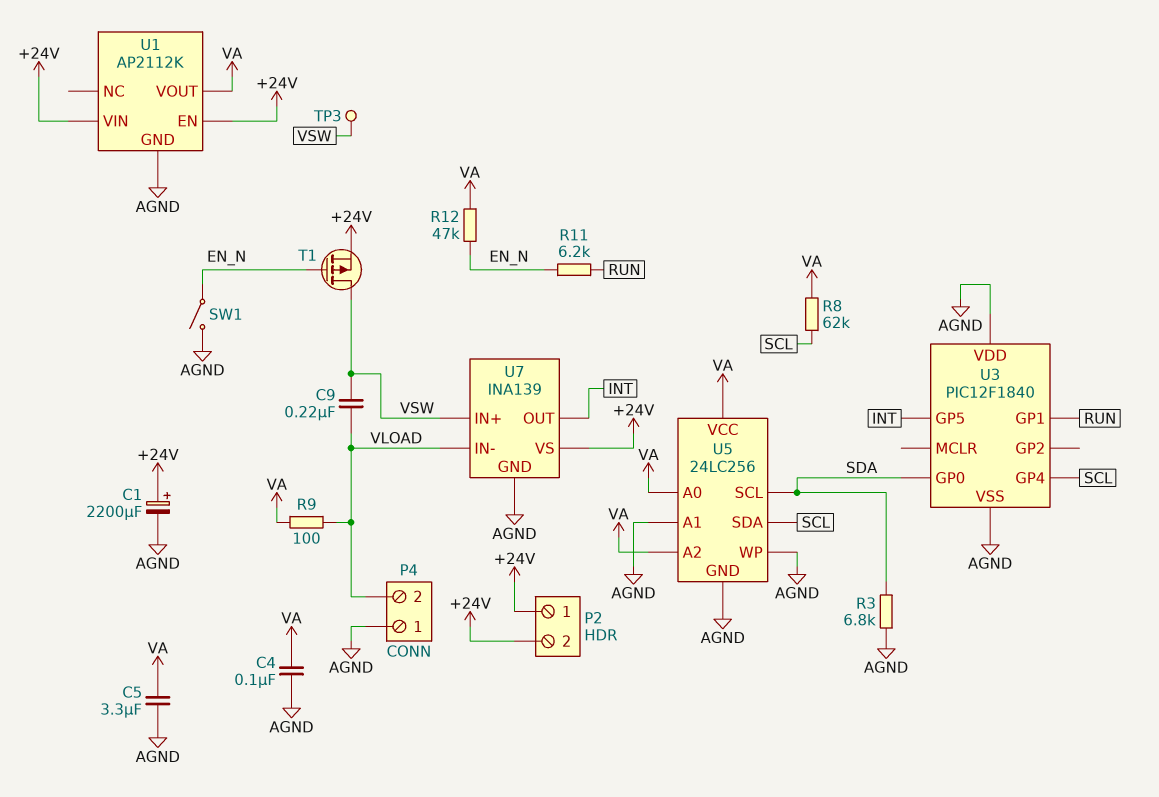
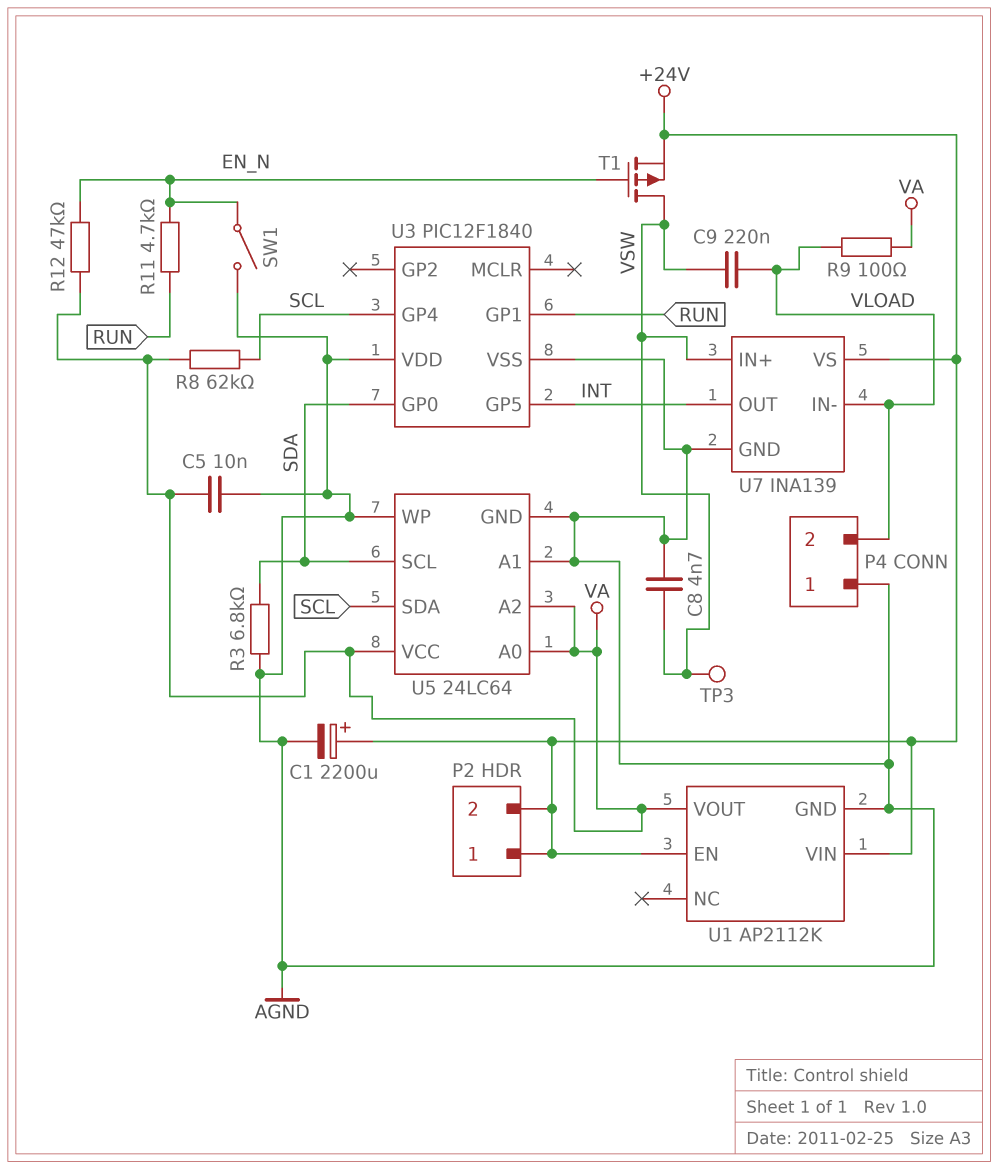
C4: 100nF (AGND, VA) -> none
C5: 3.3uF (AGND, VA) -> 10nF (AGND, VA)
C8: none -> 4.7nF (AGND, VSW)
R11: 6.2k (EN_N, RUN) -> 4.7k (EN_N, RUN)
U5: 24LC256 -> 24LC64

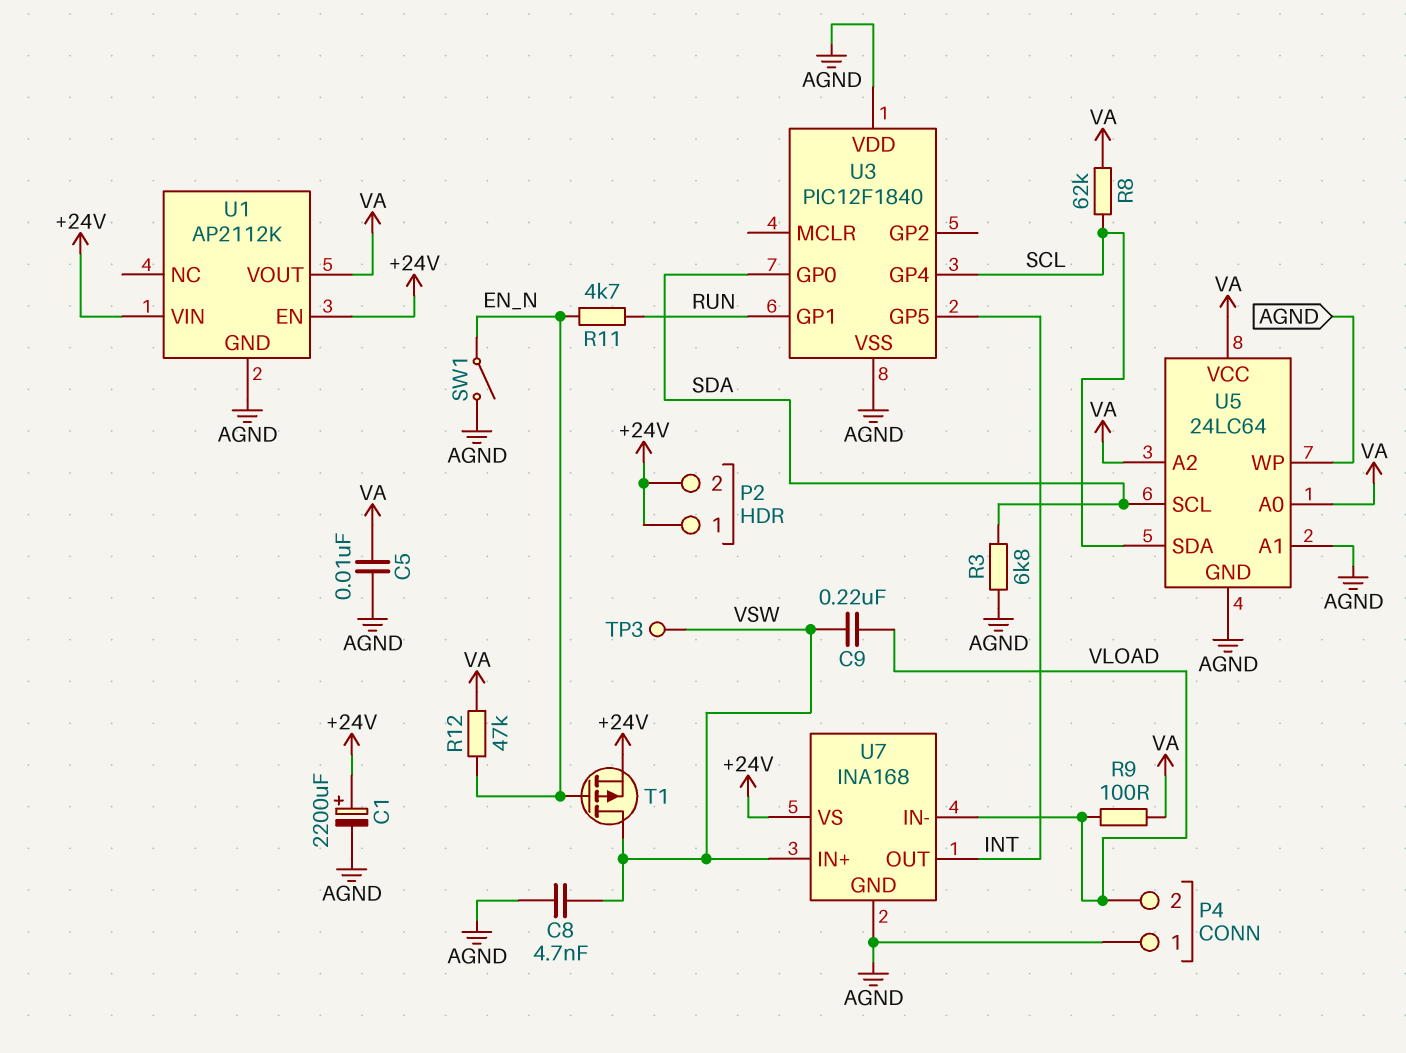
U7: INA139 -> INA168

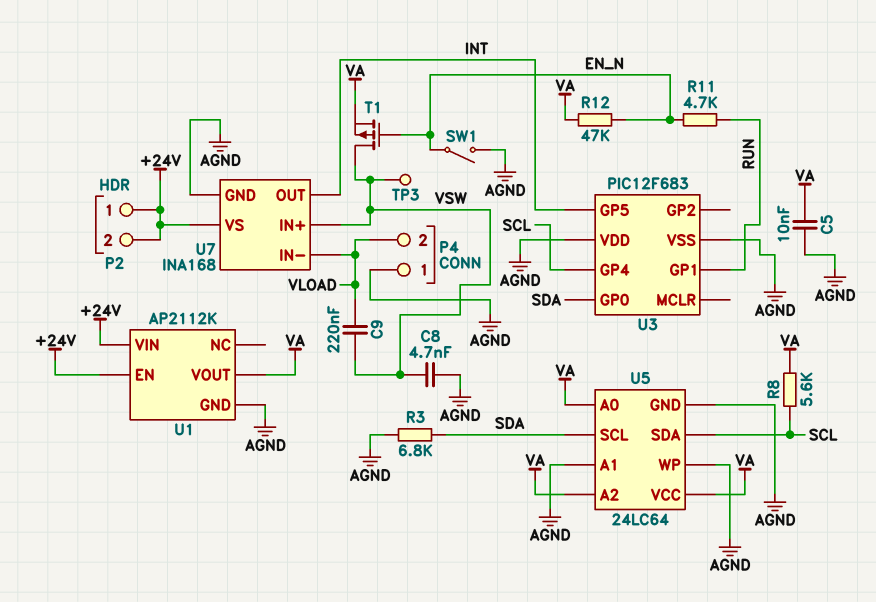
C1: 2200uF (plus +24V, minus AGND) -> none
R8: 62k (SCL, VA) -> 5.6k (SCL, VA)
R9: 100 (VA, VLOAD) -> none
T1: PMOS (G EN_N, D VSW, S +24V) -> PMOS (G EN_N, D VSW, S VA)
U3: PIC12F1840 -> PIC12F683

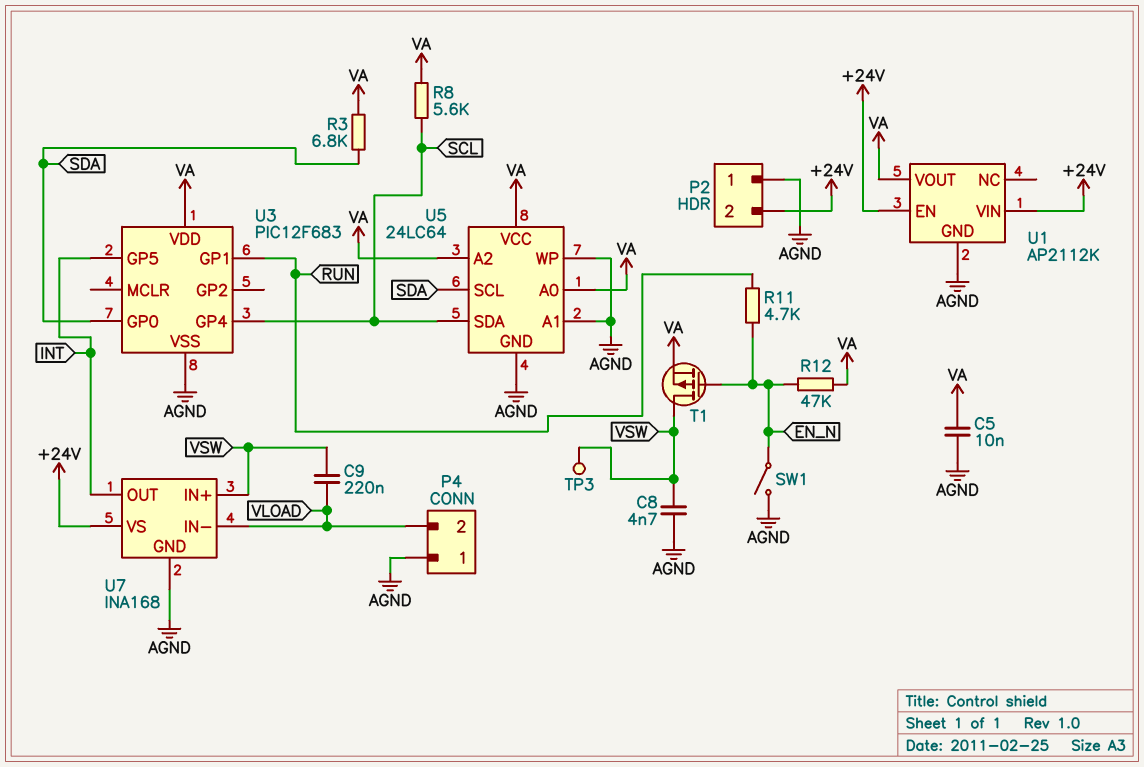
P2 pin 1: +24V -> AGND
R3: 6.8k (AGND, SDA) -> 6.8k (SDA, VA)
U3 pin VDD: AGND -> VA

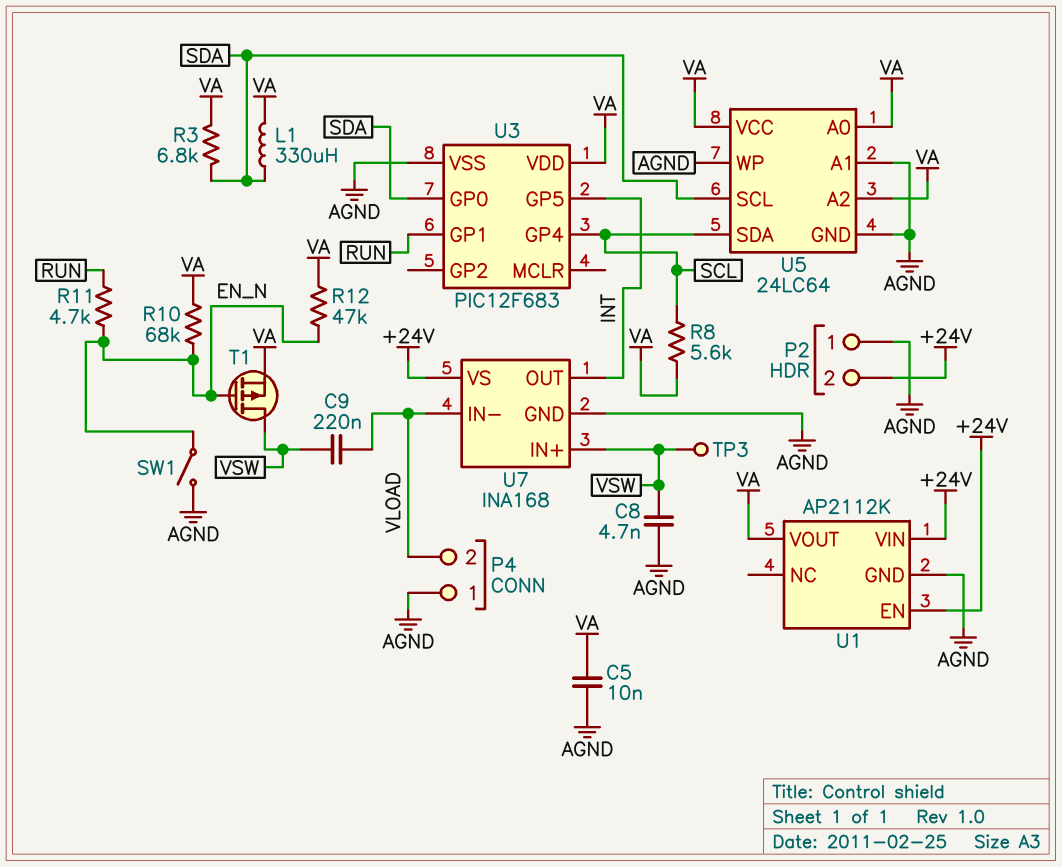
L1: none -> 330uH (SDA, VA)
R10: none -> 68k (EN_N, VA)

